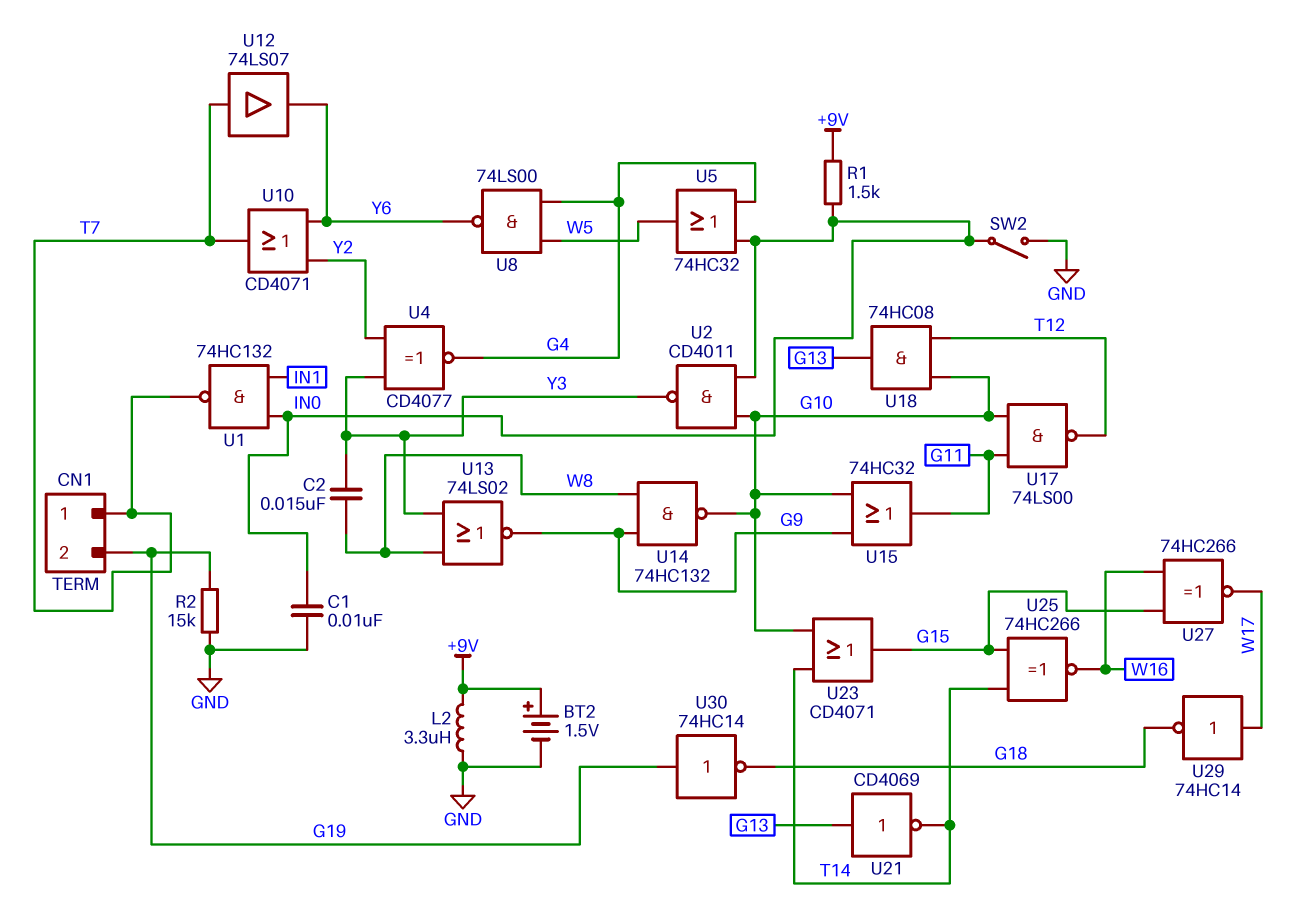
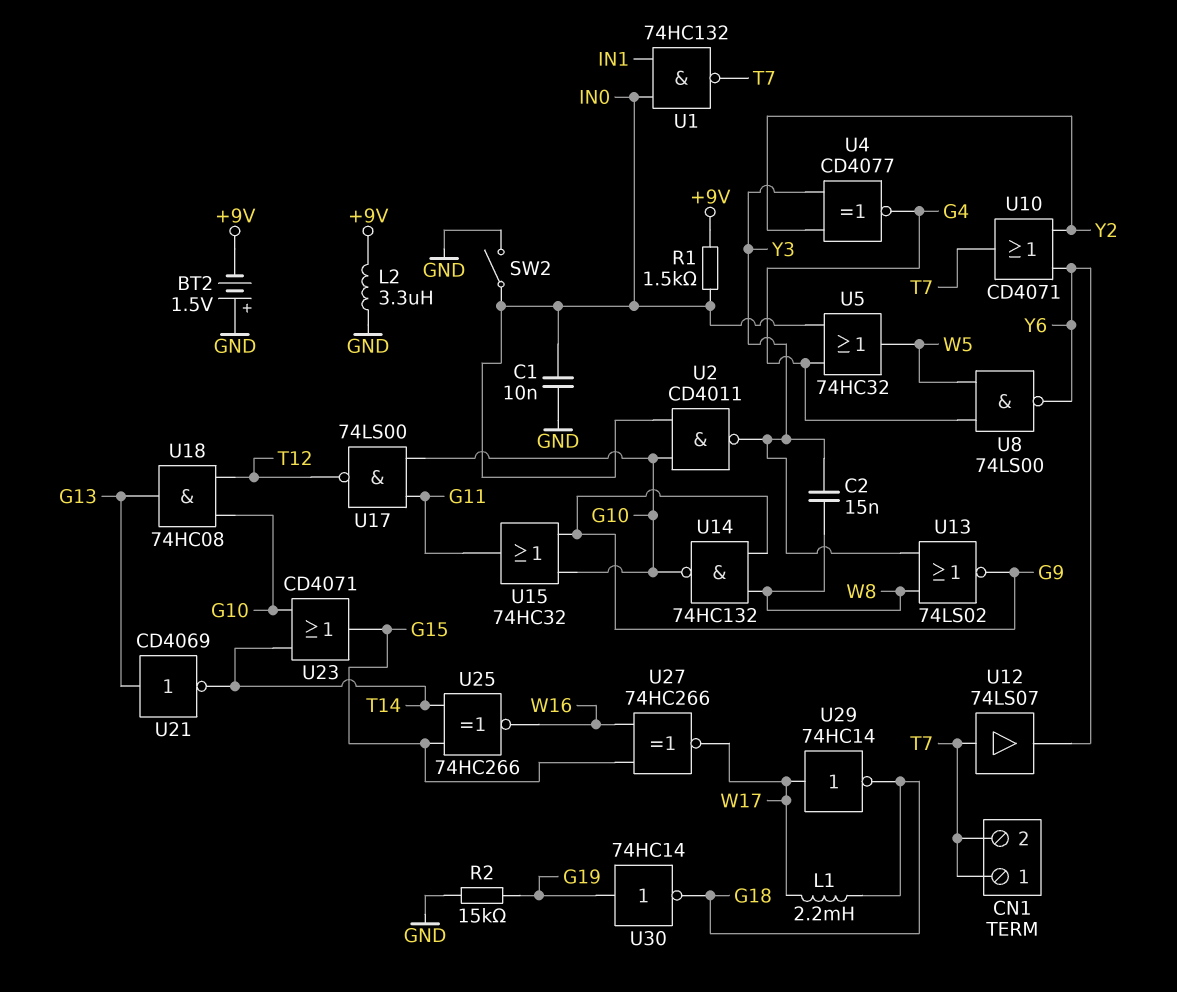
BT2: 1.5V (plus +9V, minus GND) -> 1.5V (plus GND, minus +9V)
CN1 pin 2: G19 -> T7
L1: none -> 2.2mH (G18, W17)

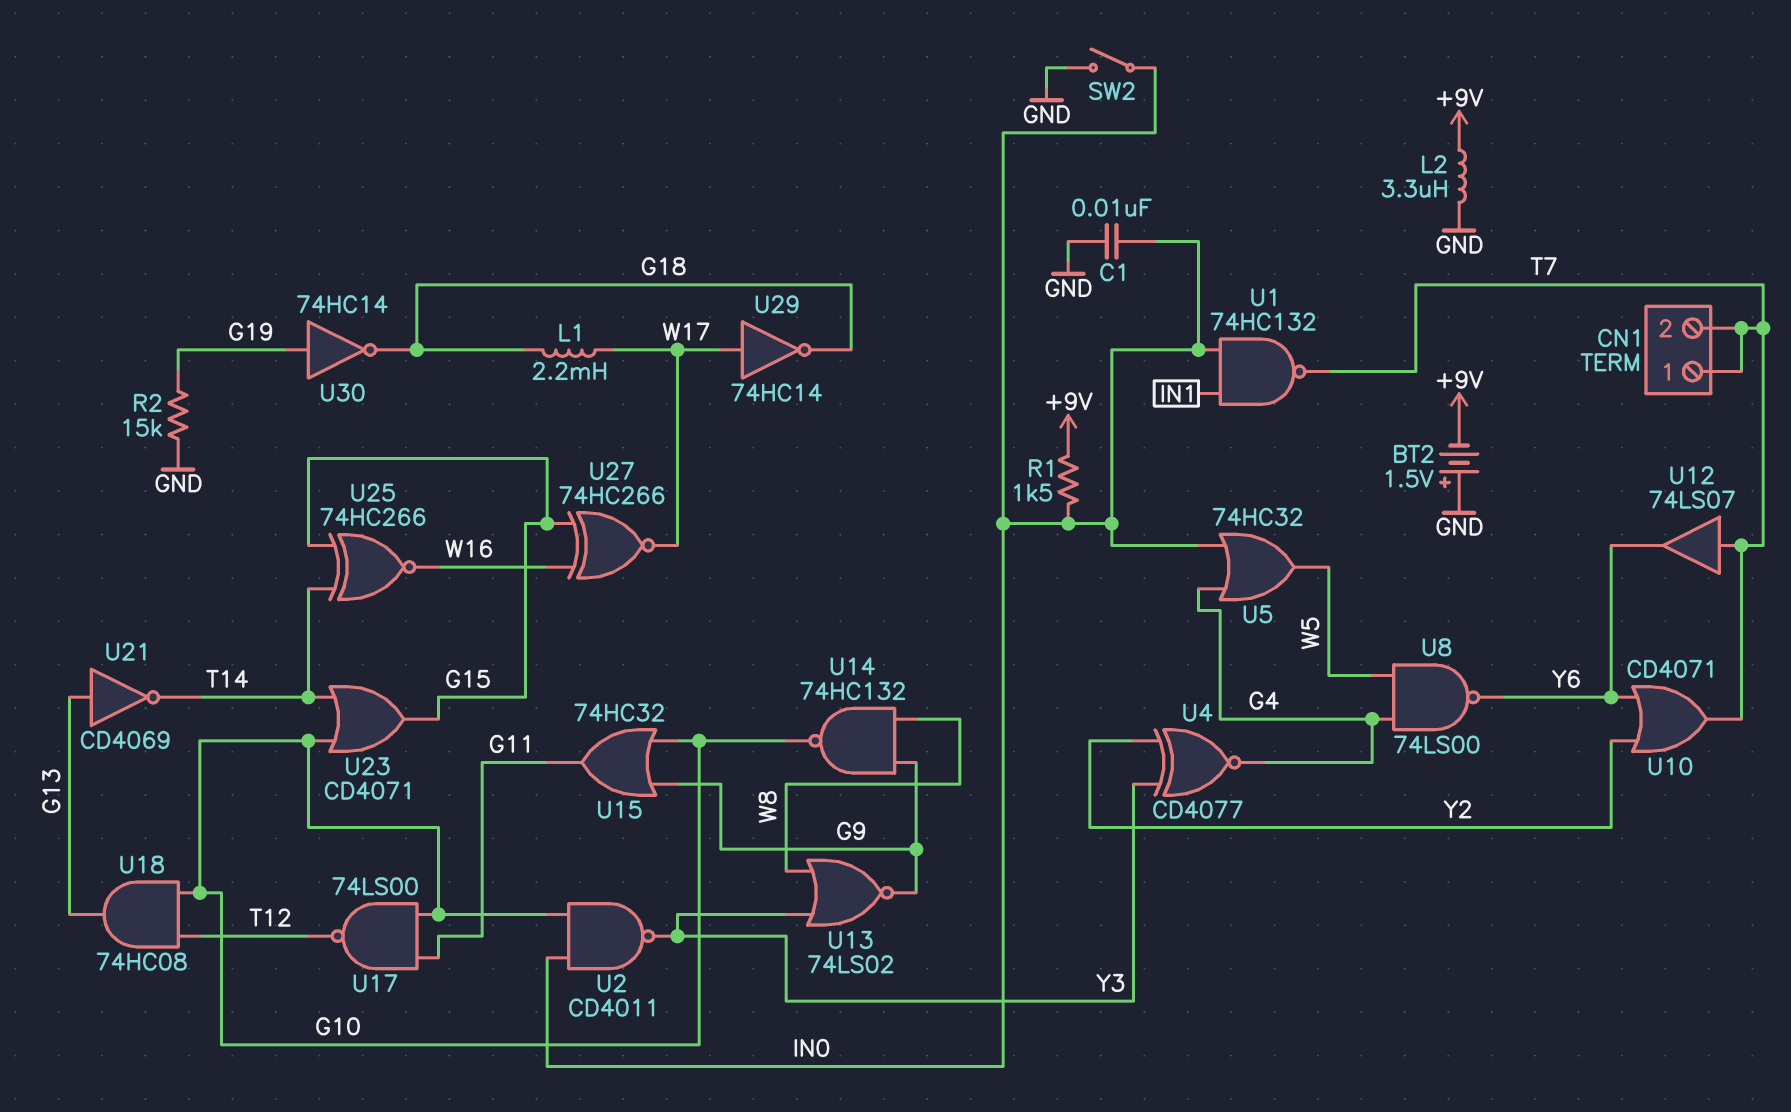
C2: 15nF (W8, Y3) -> none

